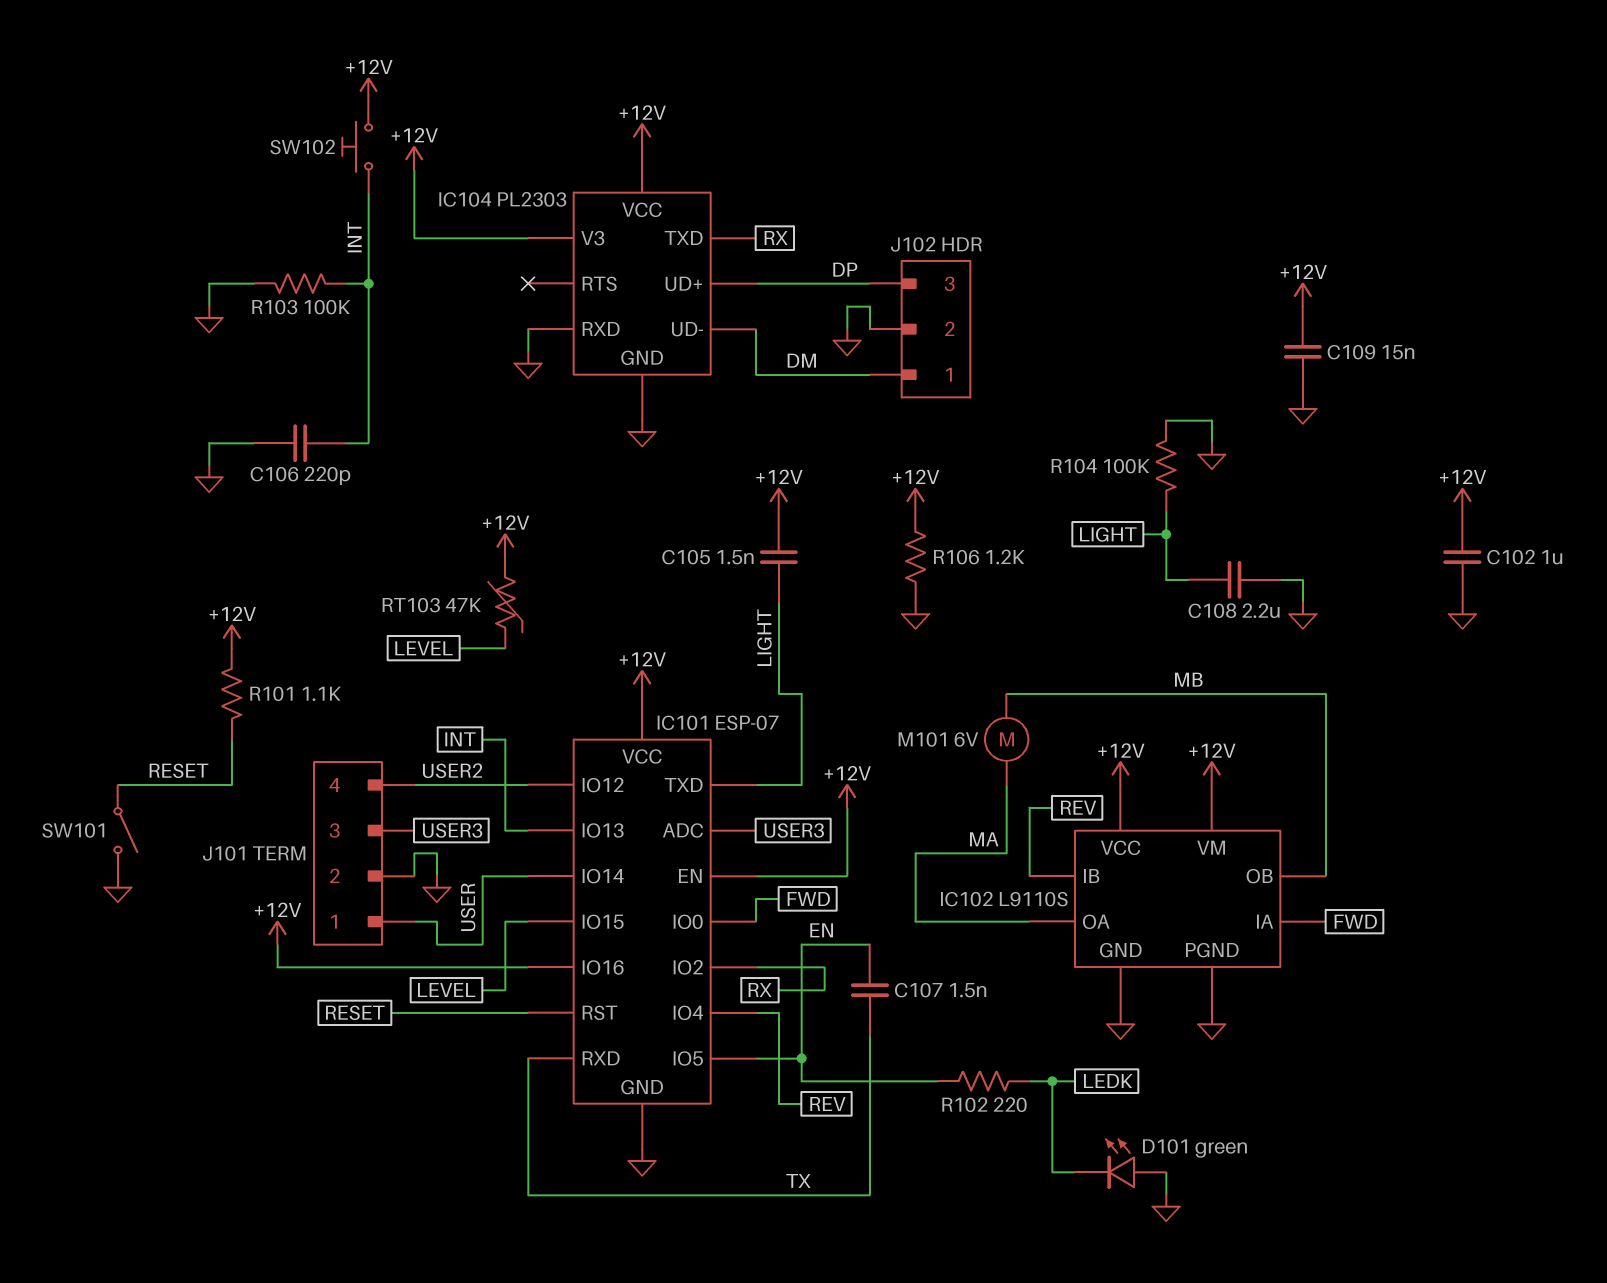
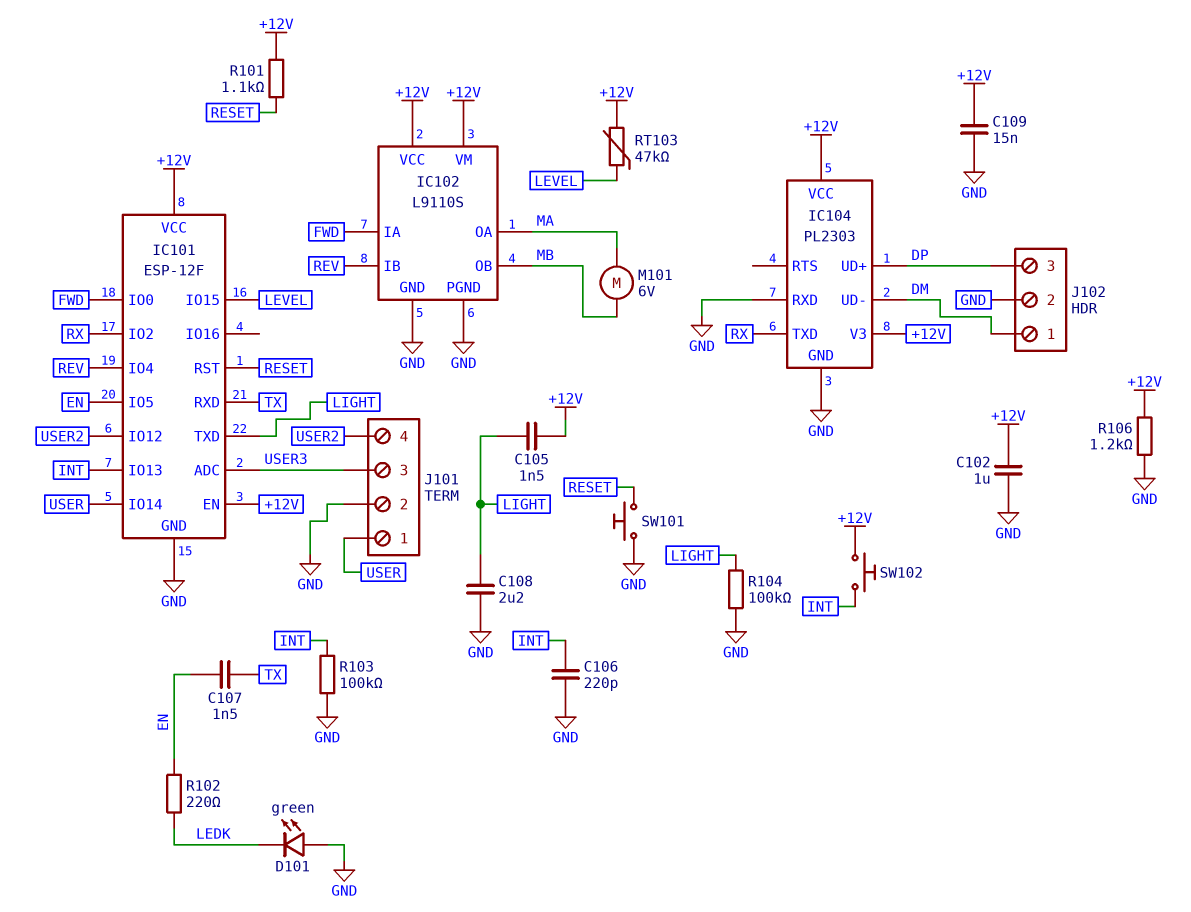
IC101: ESP-07 -> ESP-12F
IC101 pin IO16: +12V -> none
SW101: switch (GND, RESET) -> button (GND, RESET)

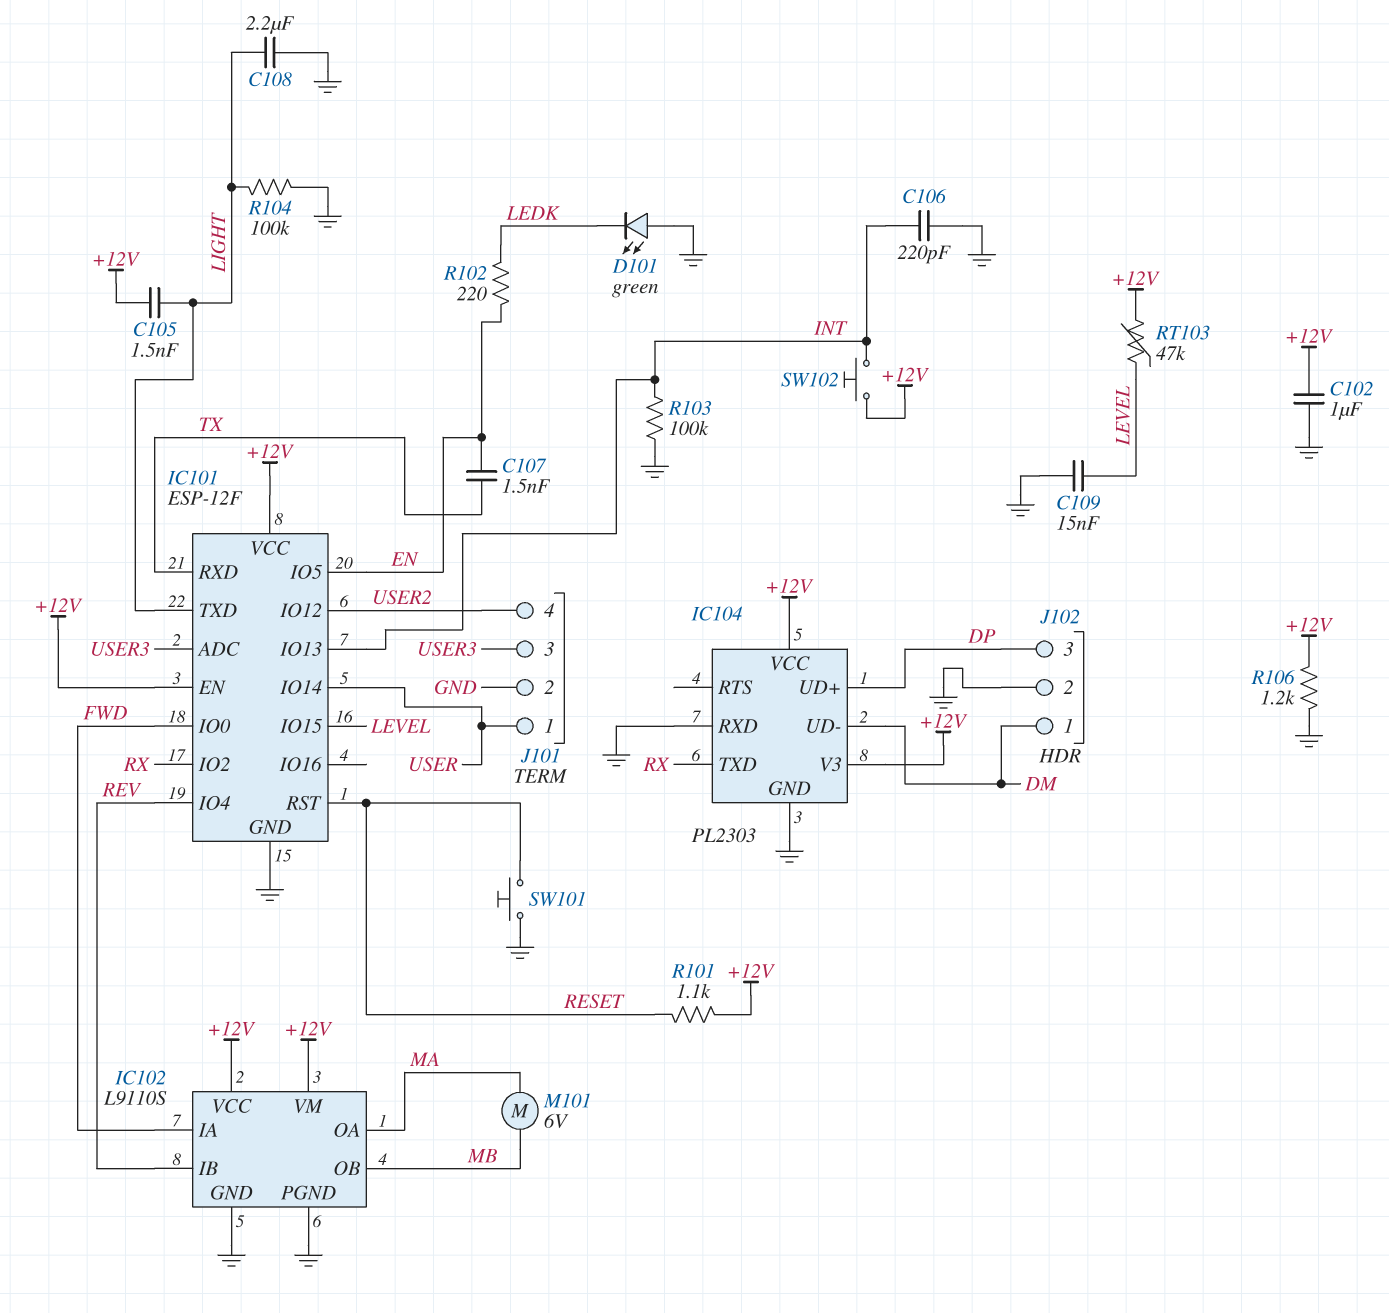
C109: 15nF (+12V, GND) -> 15nF (GND, LEVEL)

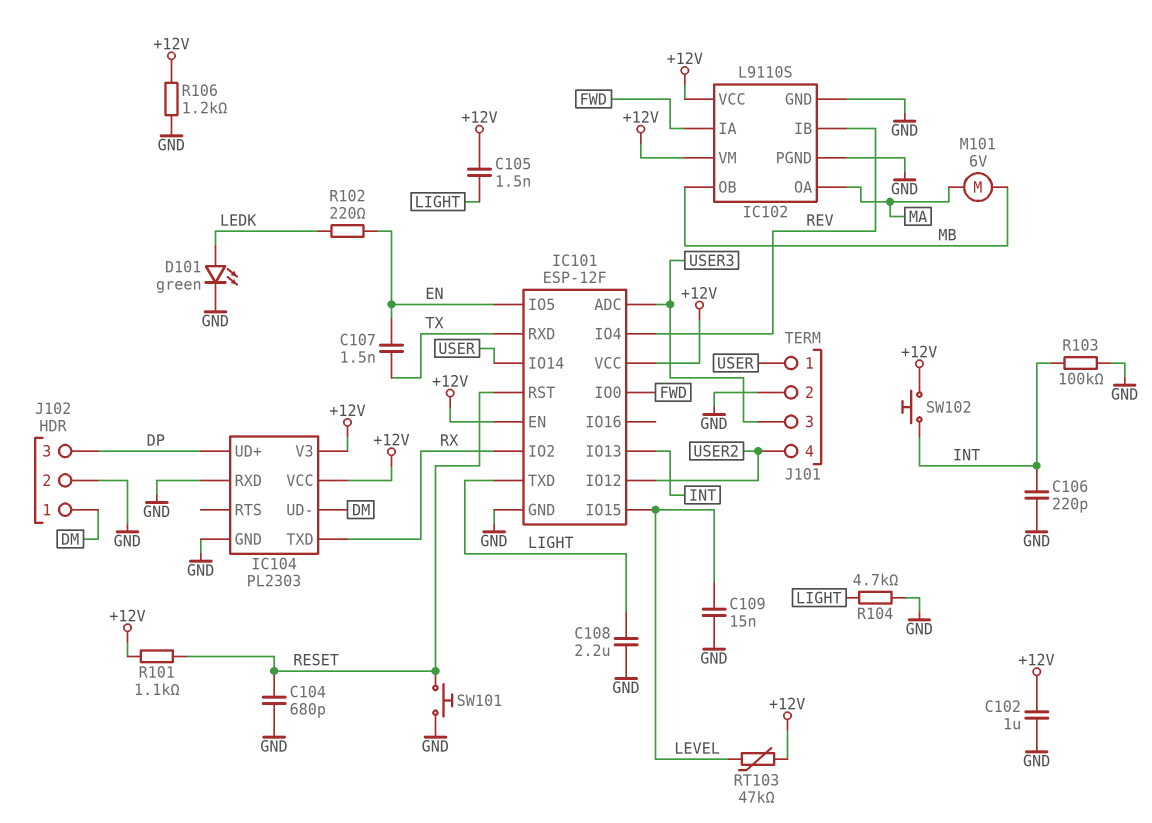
C104: none -> 680pF (GND, RESET)
D101: LED green (A GND, K LEDK) -> LED green (A LEDK, K GND)
R104: 100k (GND, LIGHT) -> 4.7k (GND, LIGHT)

